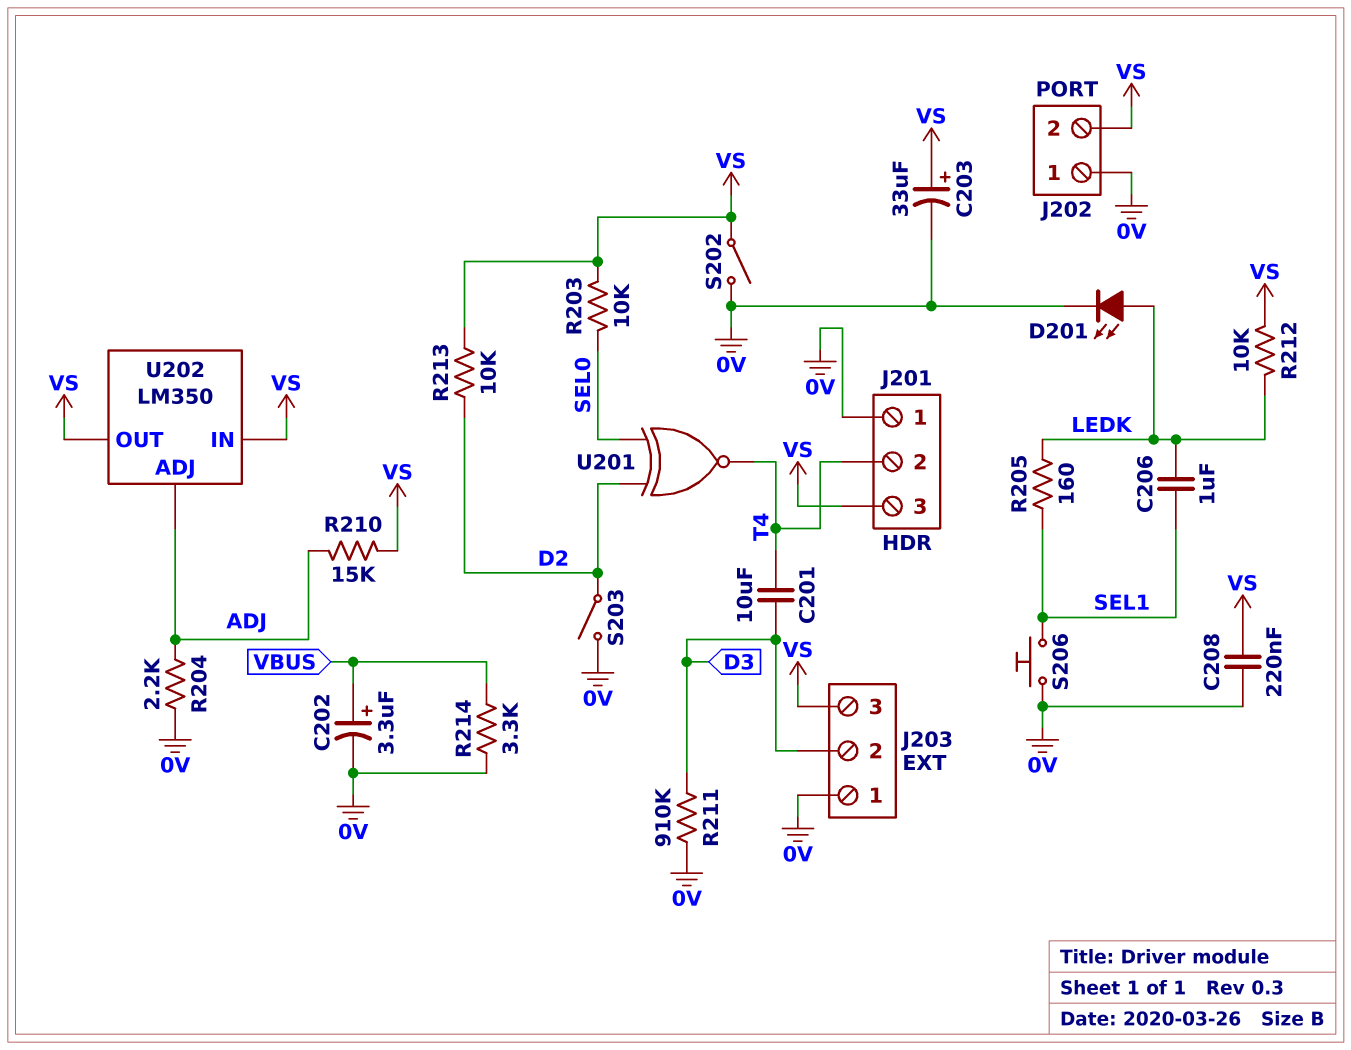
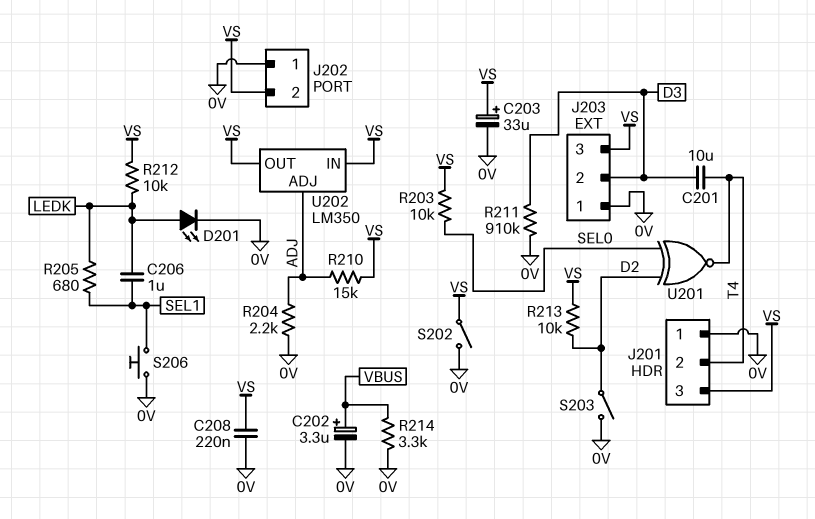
R205: 160 (LEDK, SEL1) -> 680 (LEDK, SEL1)

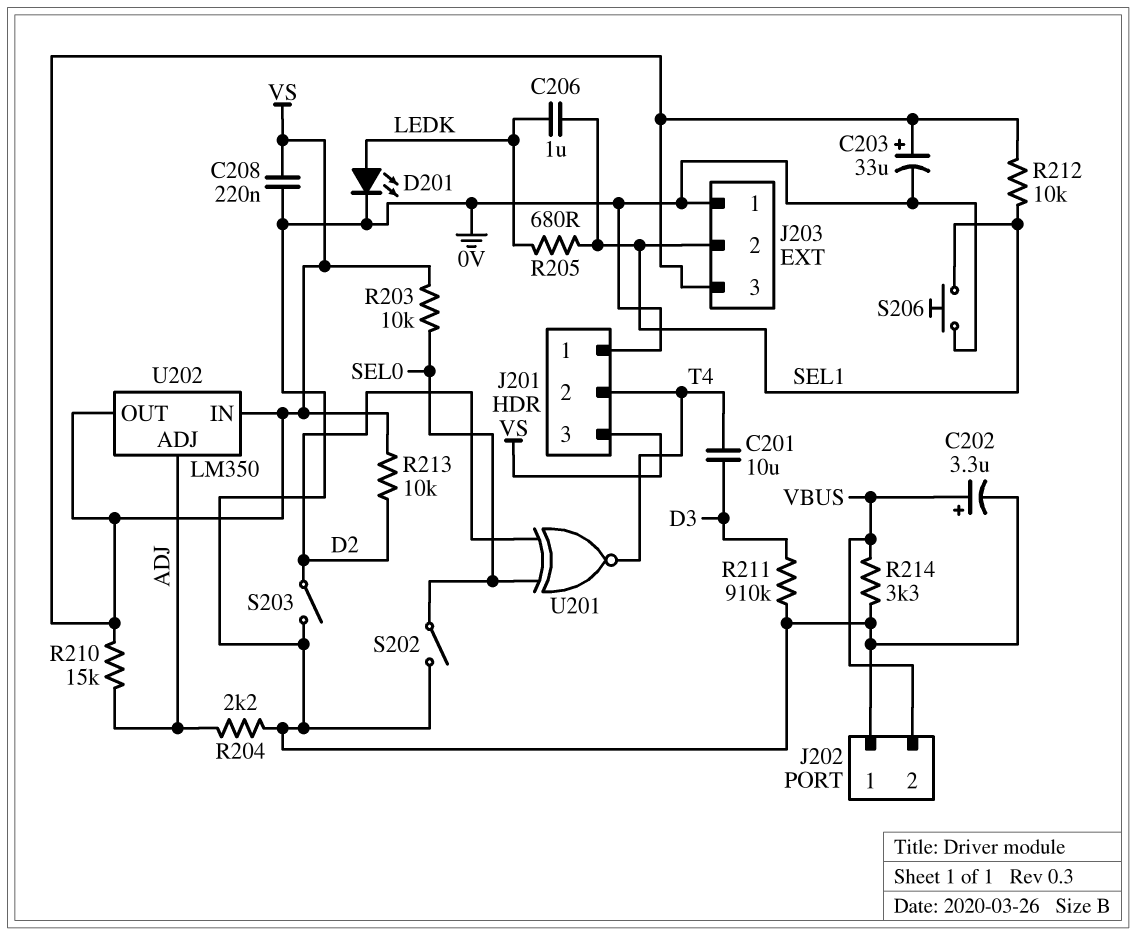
J202 pin 2: VS -> VBUS
J203 pin 2: D3 -> SEL1
R212: 10k (LEDK, VS) -> 10k (SEL1, VS)
S202: switch (0V, VS) -> switch (0V, SEL0)

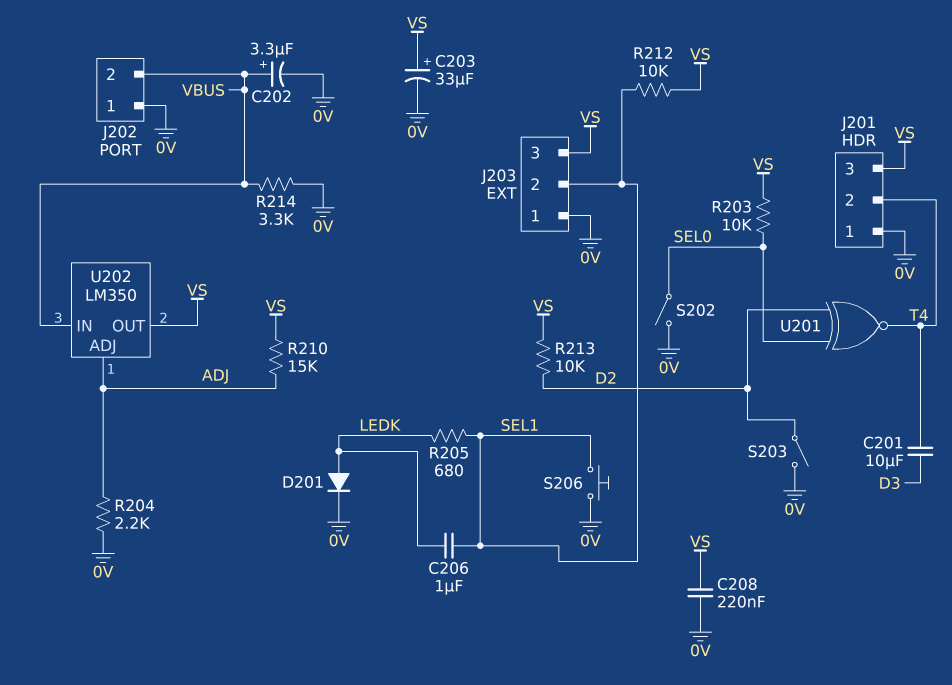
D201: LED (A LEDK, K 0V) -> diode (A LEDK, K 0V)
R211: 910k (0V, D3) -> none
U202 pin IN: VS -> VBUS

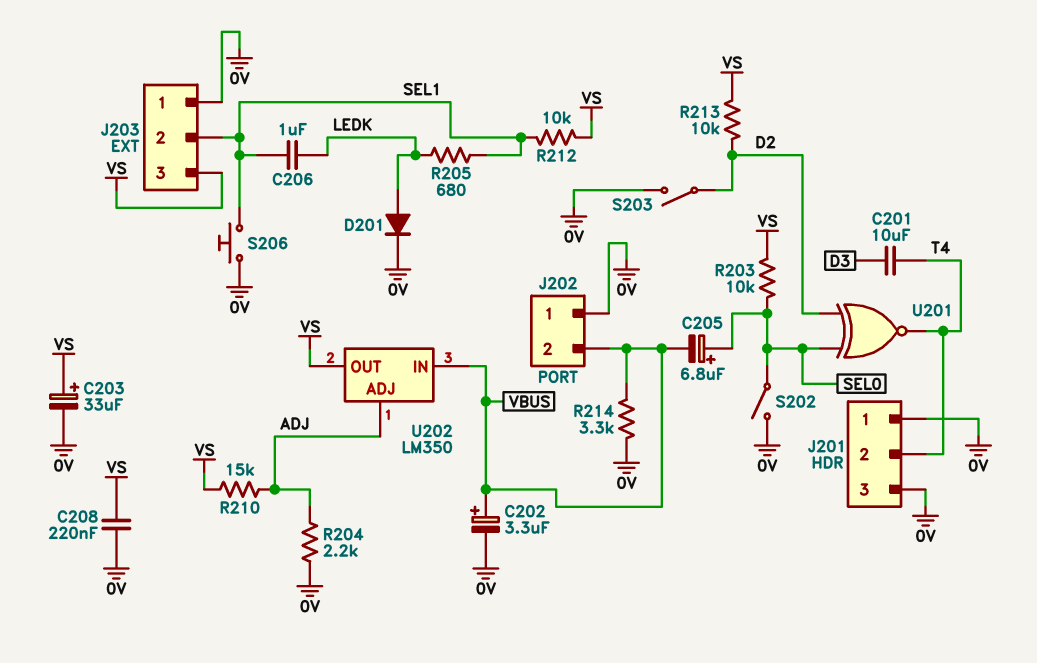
C205: none -> 6.8uF (plus SEL0, minus VBUS)
J201 pin 3: VS -> 0V

